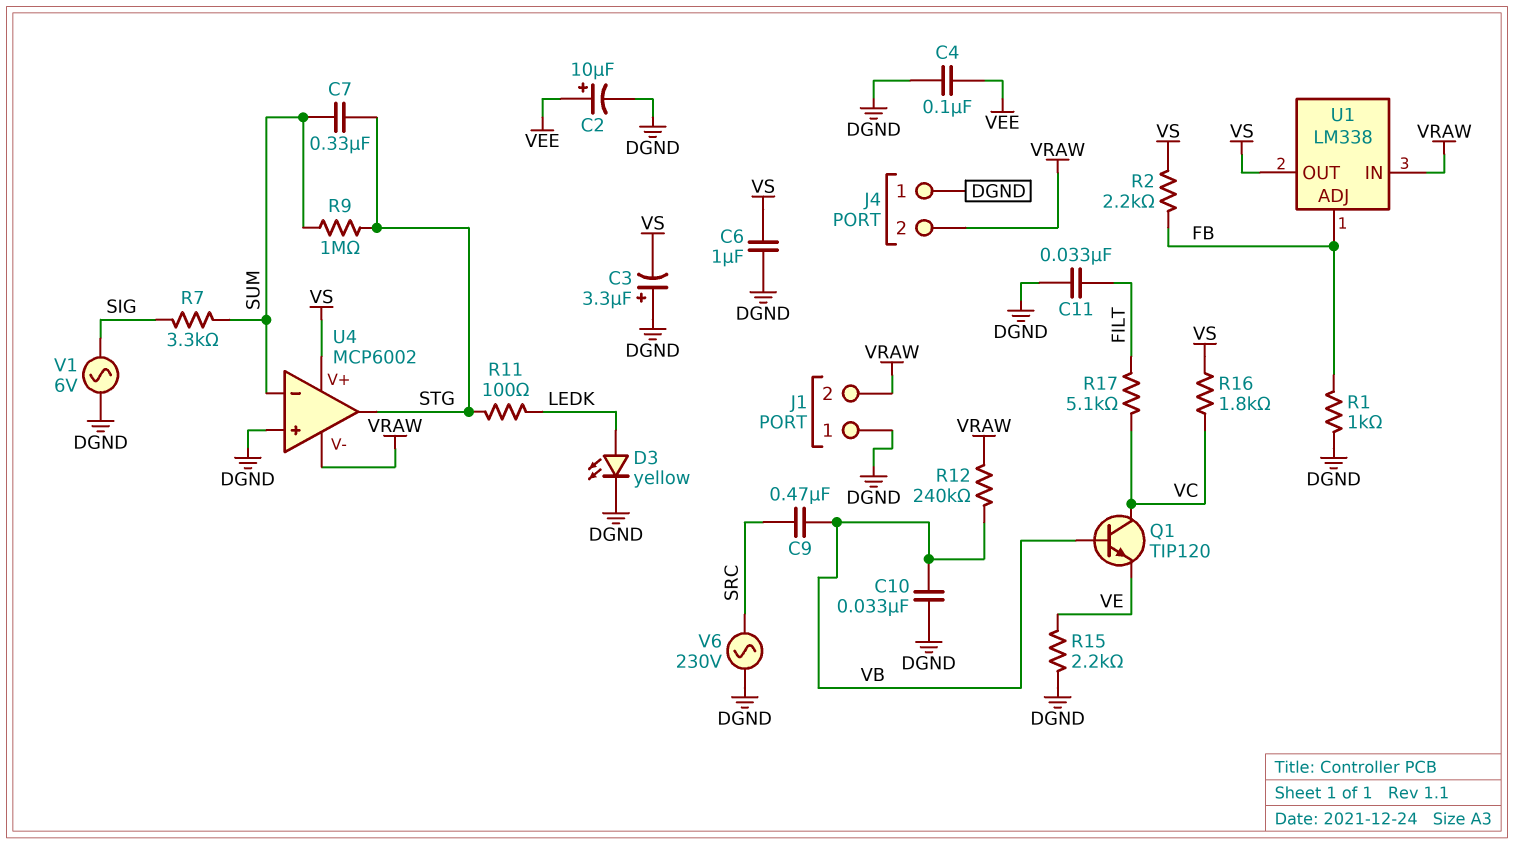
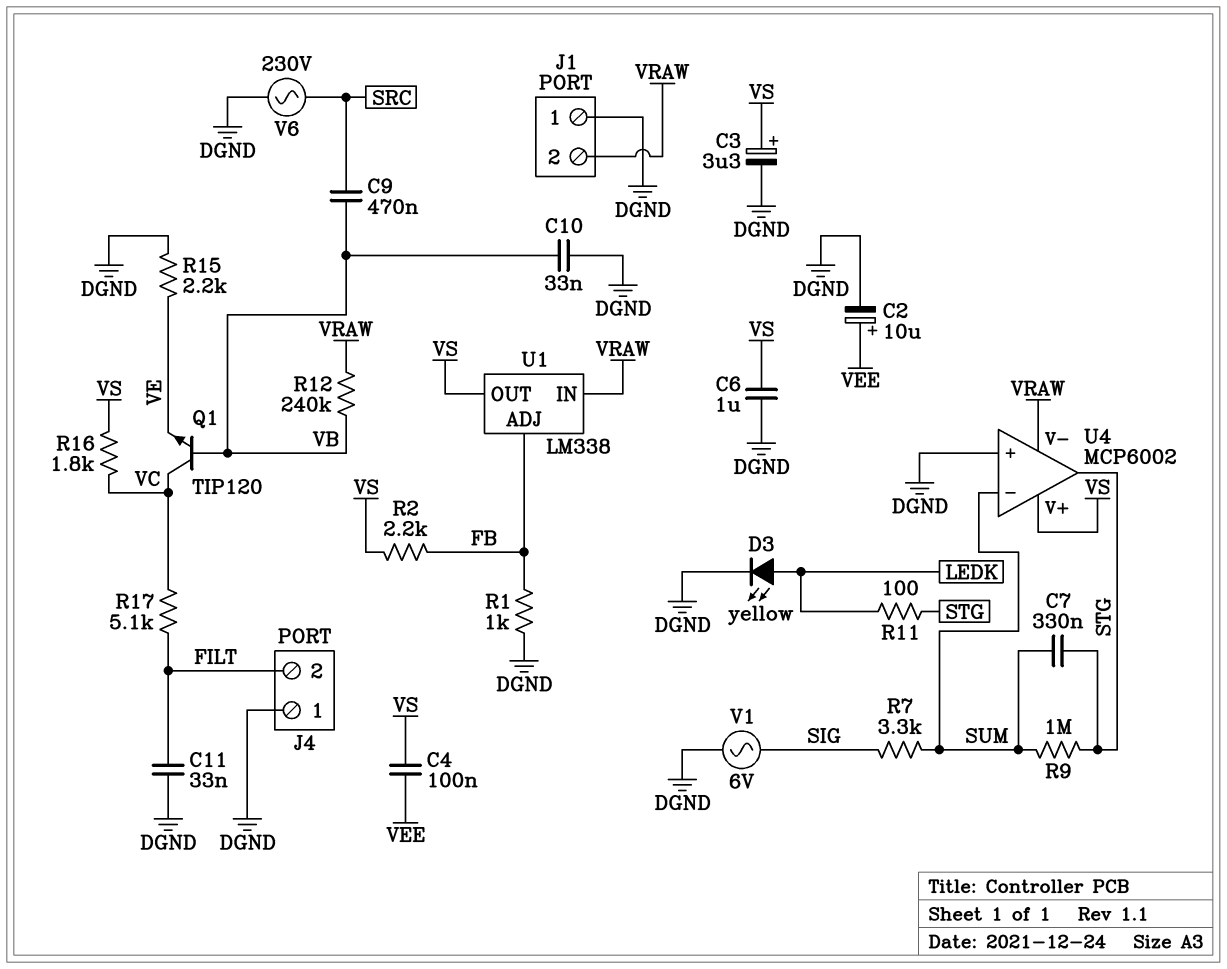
C3: 3.3uF (plus DGND, minus VS) -> 3.3uF (plus VS, minus DGND)
C4: 100nF (DGND, VEE) -> 100nF (VEE, VS)
J4 pin 2: VRAW -> FILT

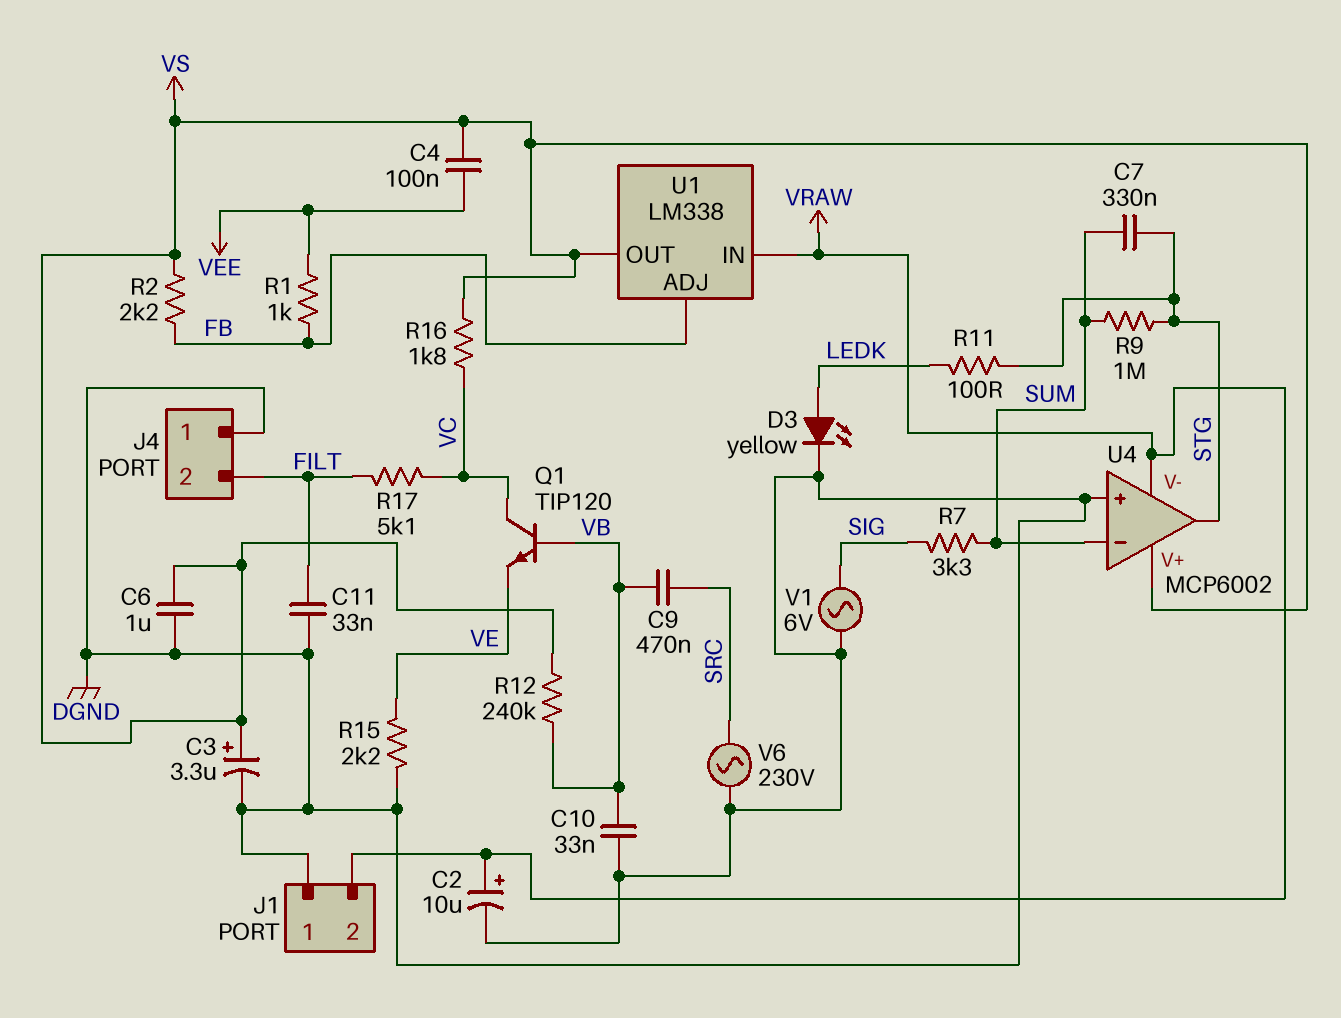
C2: 10uF (plus VEE, minus DGND) -> 10uF (plus VRAW, minus DGND)
R1: 1k (DGND, FB) -> 1k (FB, VEE)
R12: 240k (VB, VRAW) -> 240k (VB, VS)

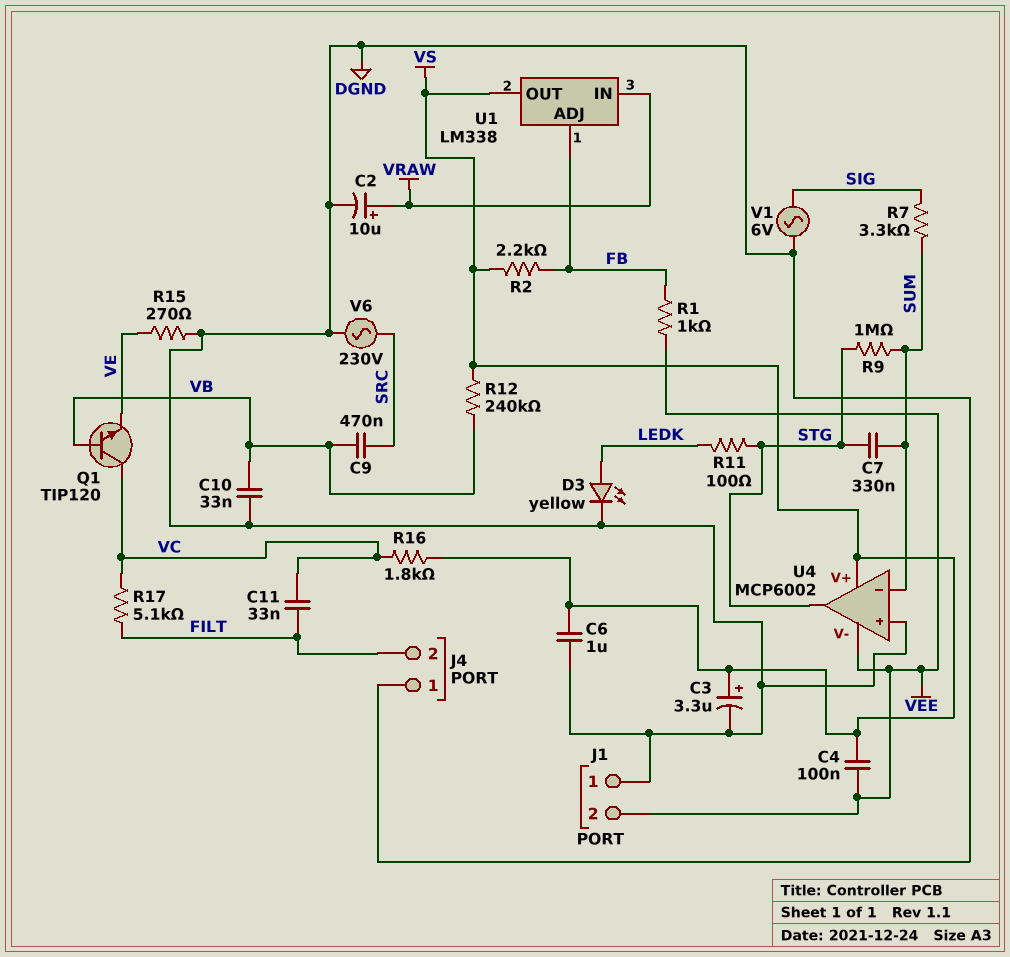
C11: 33nF (DGND, FILT) -> 33nF (FILT, VC)
J1 pin 2: VRAW -> VEE
R15: 2.2k (DGND, VE) -> 270 (DGND, VE)
U4 pin V-: VRAW -> VEE

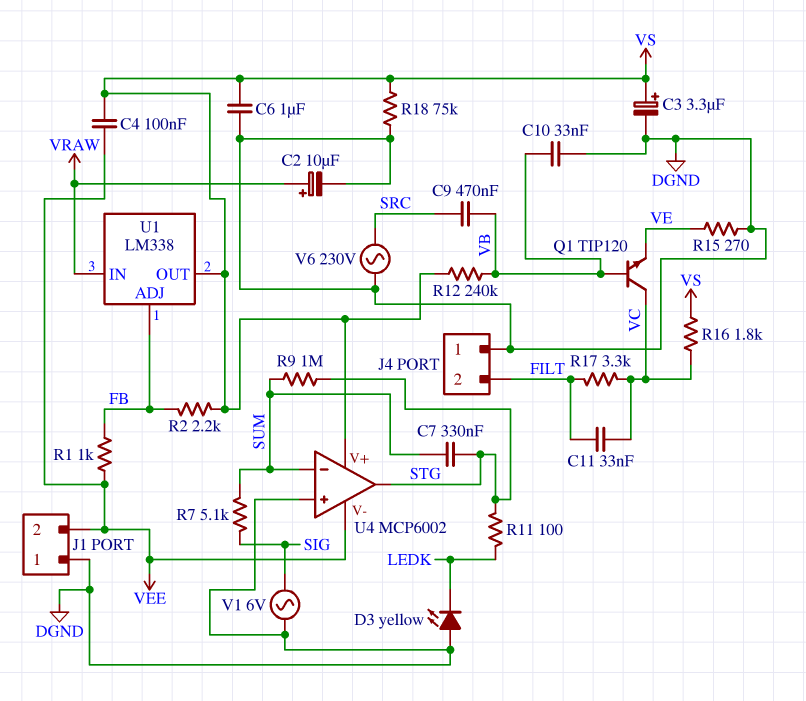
D3: LED yellow (A LEDK, K DGND) -> LED yellow (A DGND, K LEDK)
R7: 3.3k (SIG, SUM) -> 5.1k (SIG, SUM)
R17: 5.1k (FILT, VC) -> 3.3k (FILT, VC)
R18: none -> 75k (DGND, VS)

